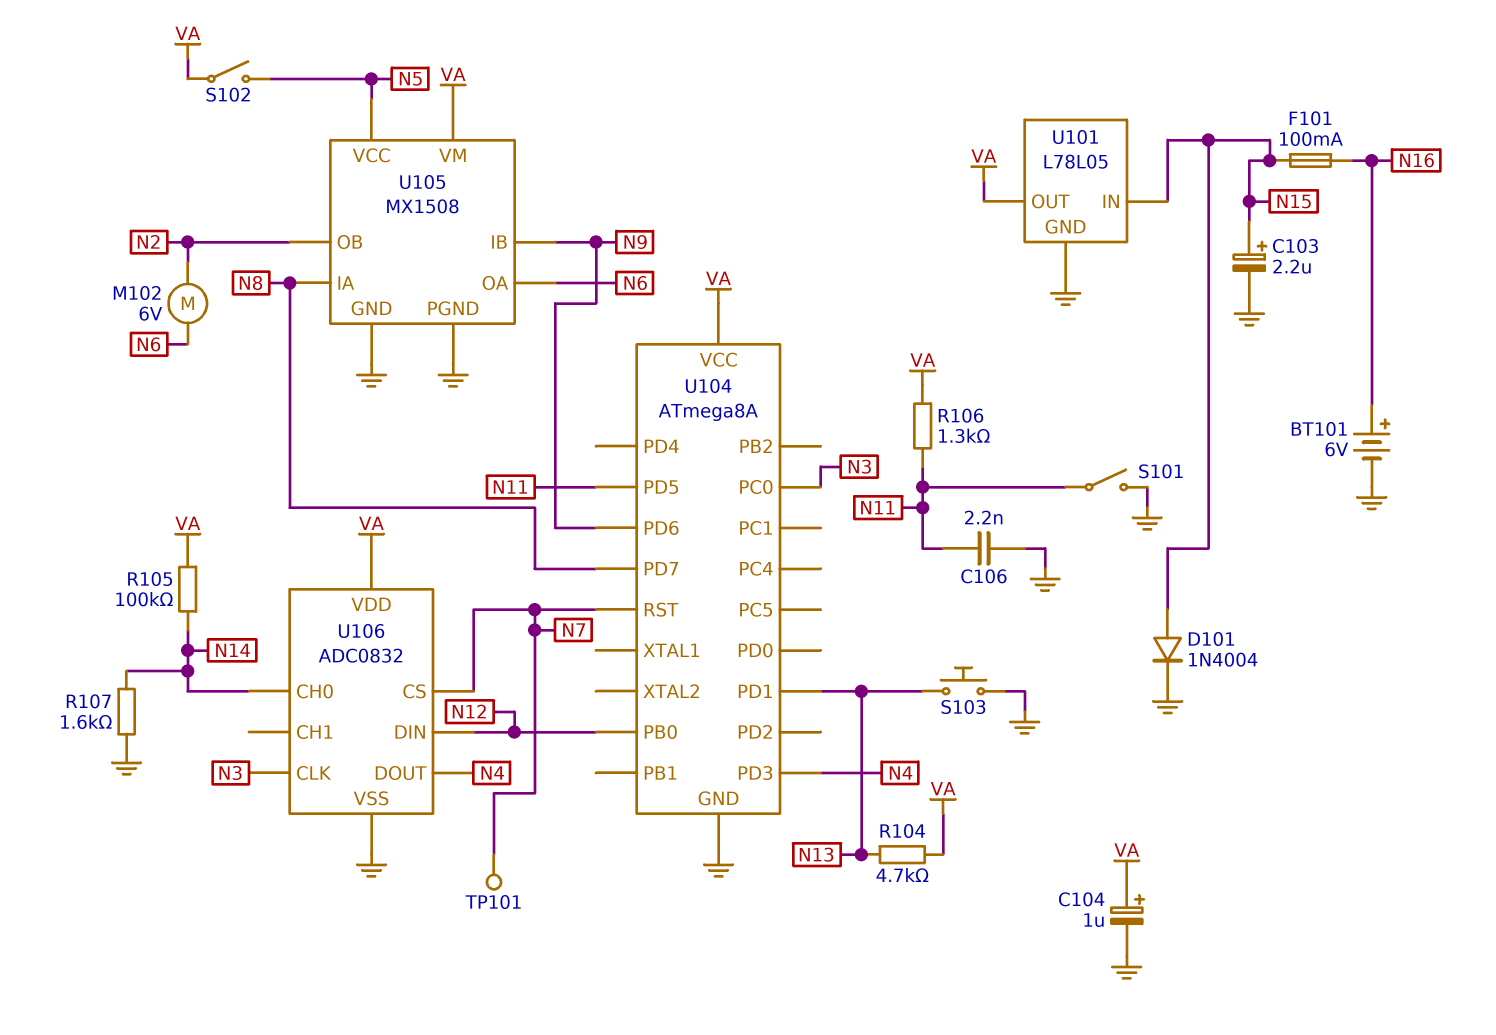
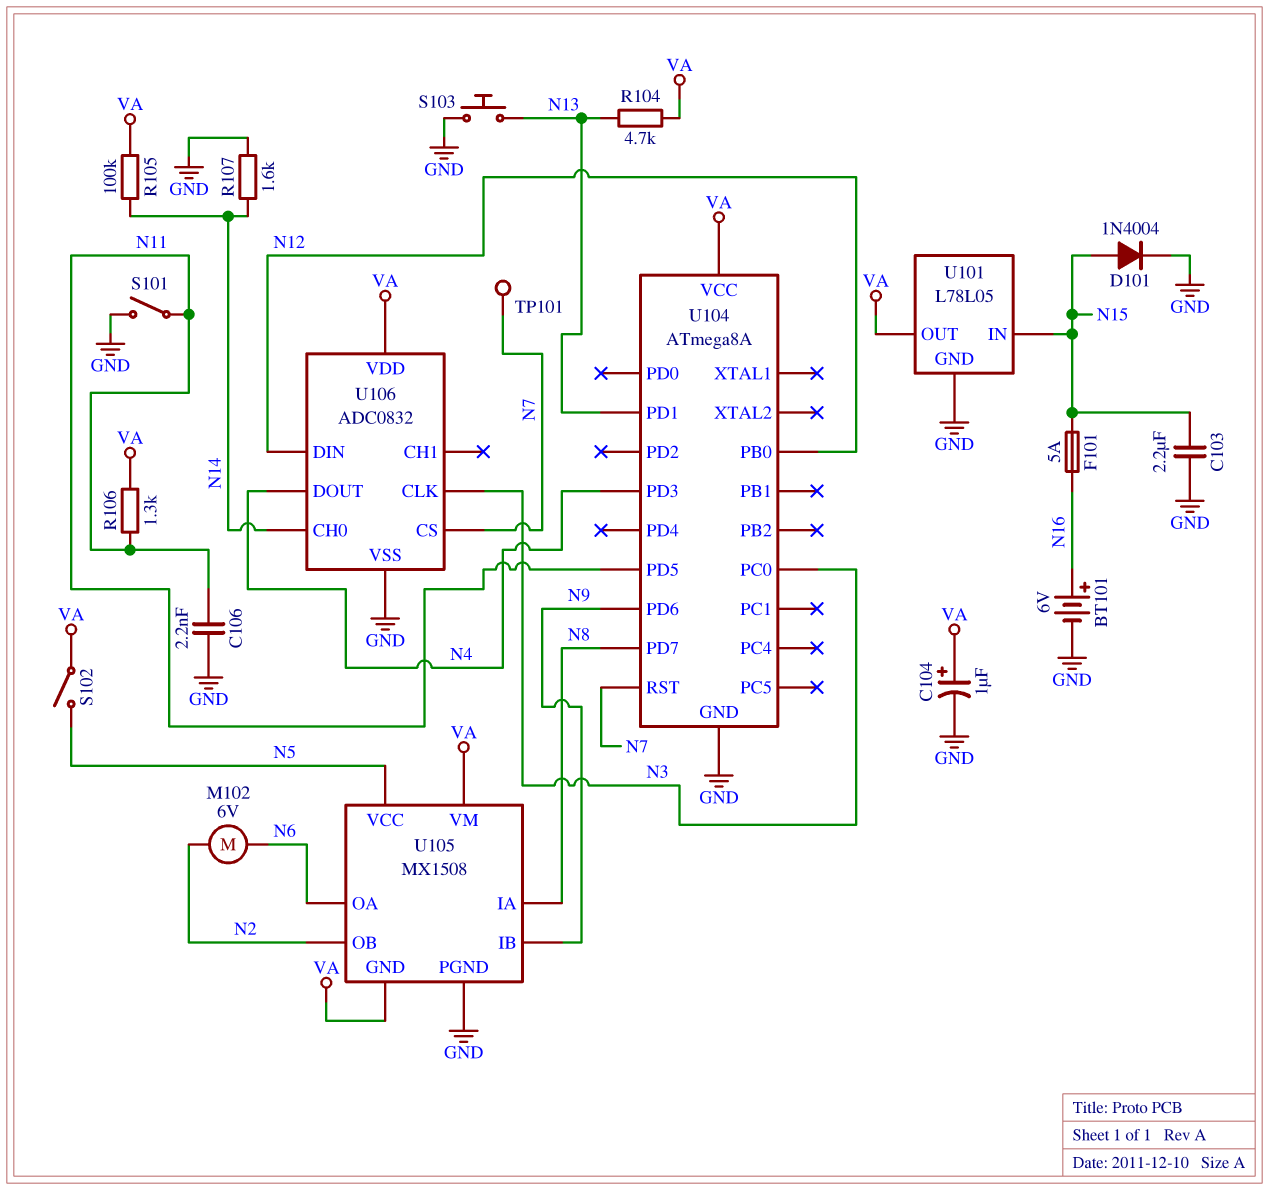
C103: 2.2uF (plus N15, minus GND) -> 2.2uF (GND, N15)
F101: 100mA (N15, N16) -> 5A (N15, N16)
U105 pin GND: GND -> VA

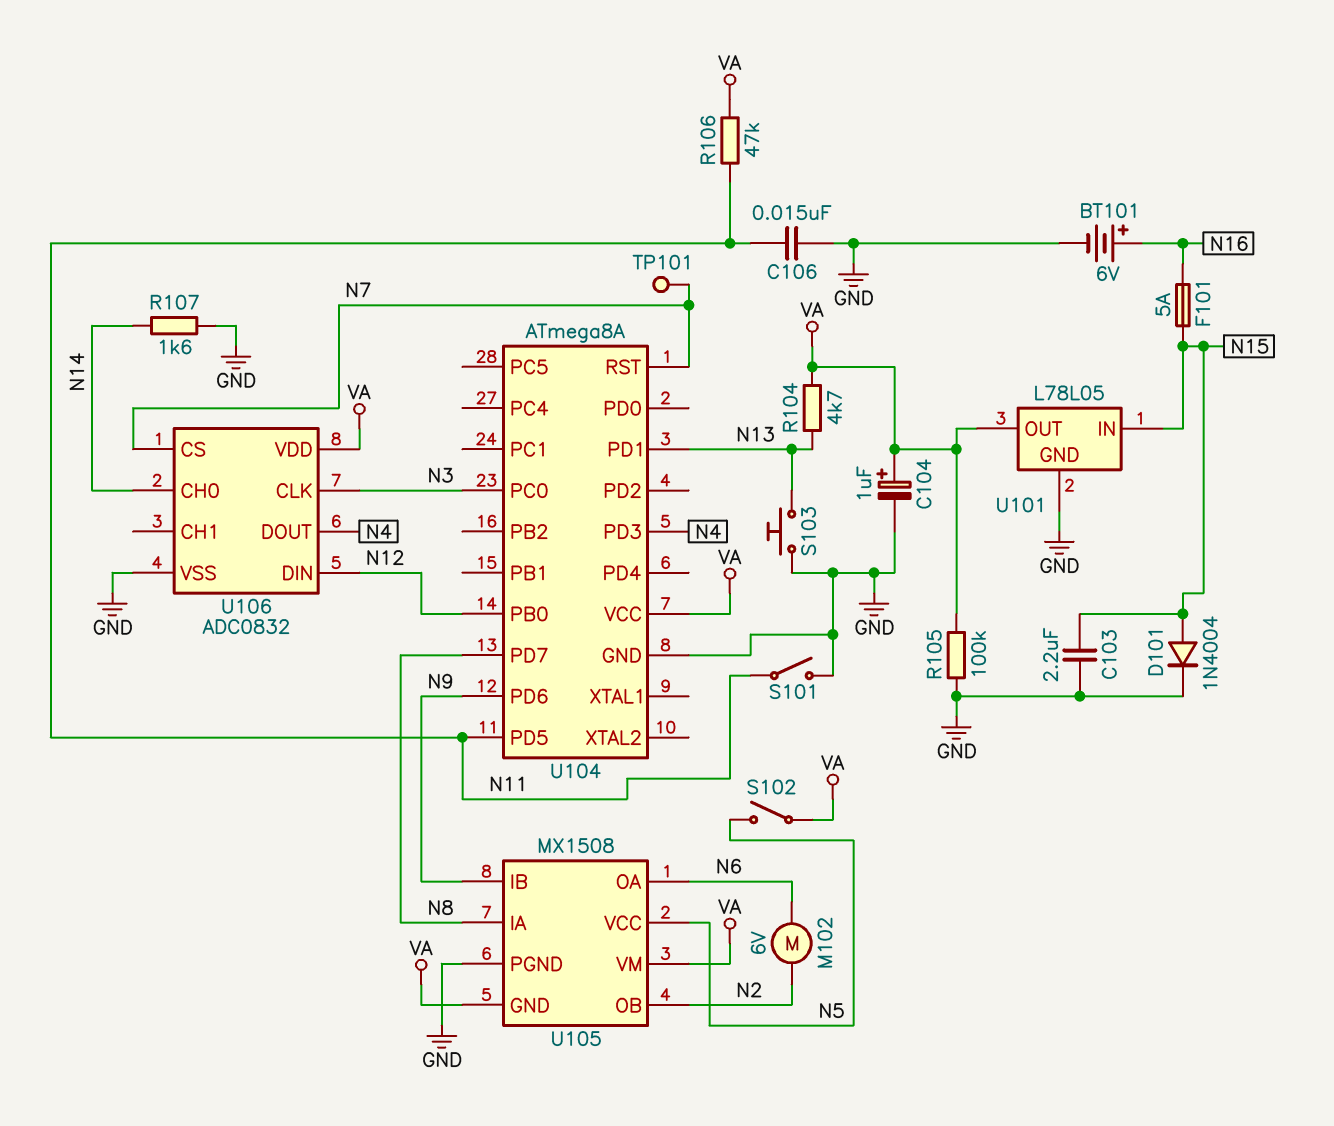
C106: 2.2nF (GND, N11) -> 15nF (GND, N11)
R105: 100k (N14, VA) -> 100k (GND, VA)
R106: 1.3k (N11, VA) -> 47k (N11, VA)

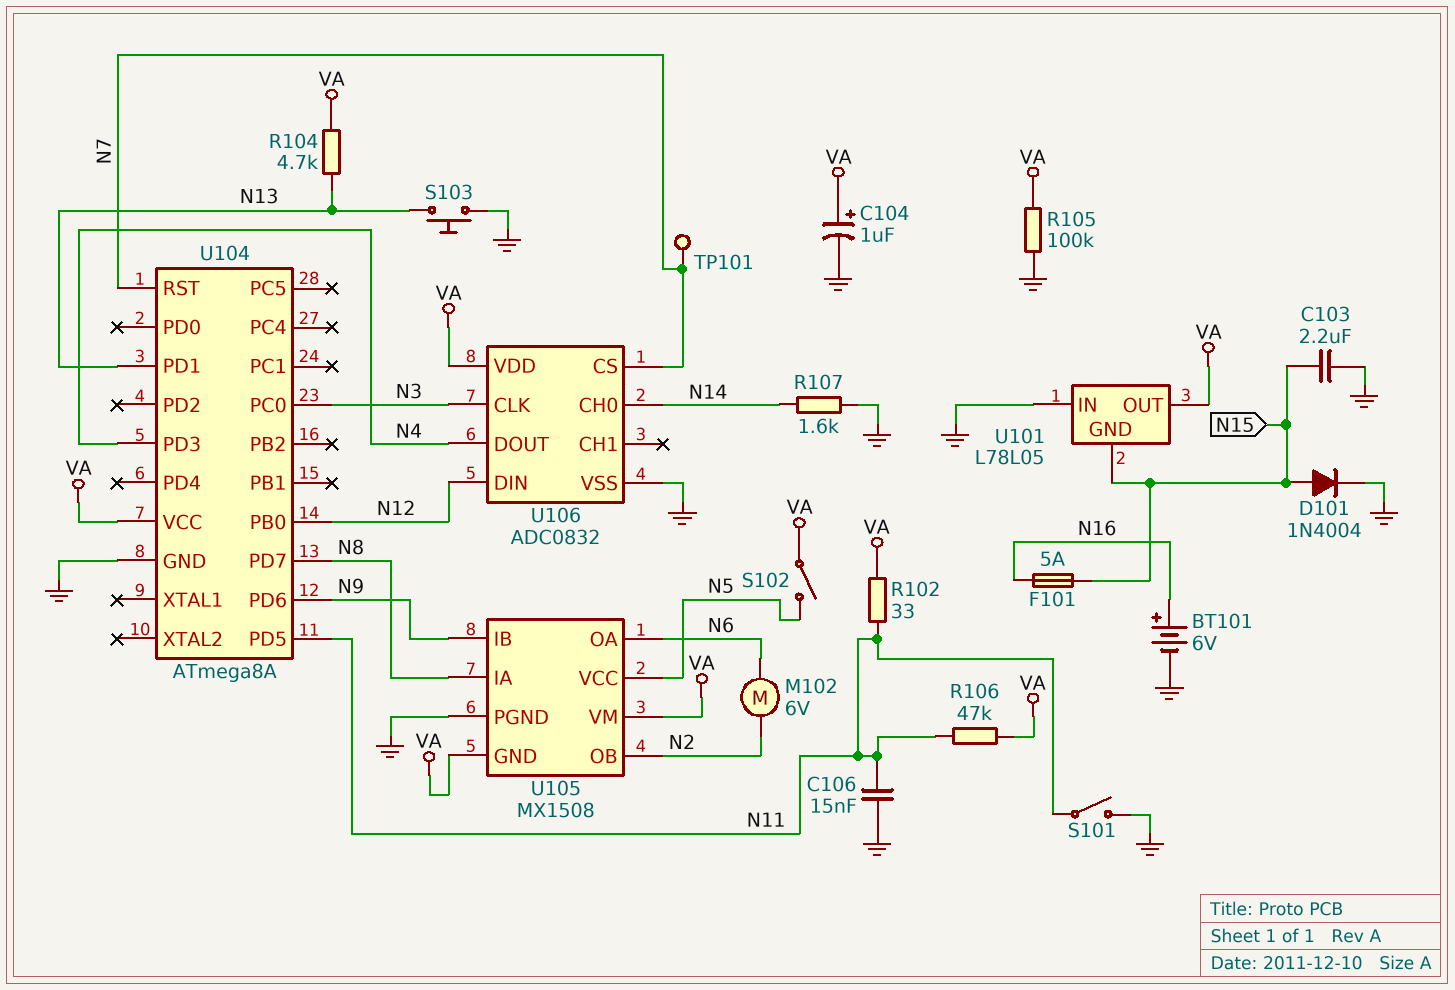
R102: none -> 33 (N11, VA)
U101 pin GND: GND -> N15
U101 pin IN: N15 -> GND

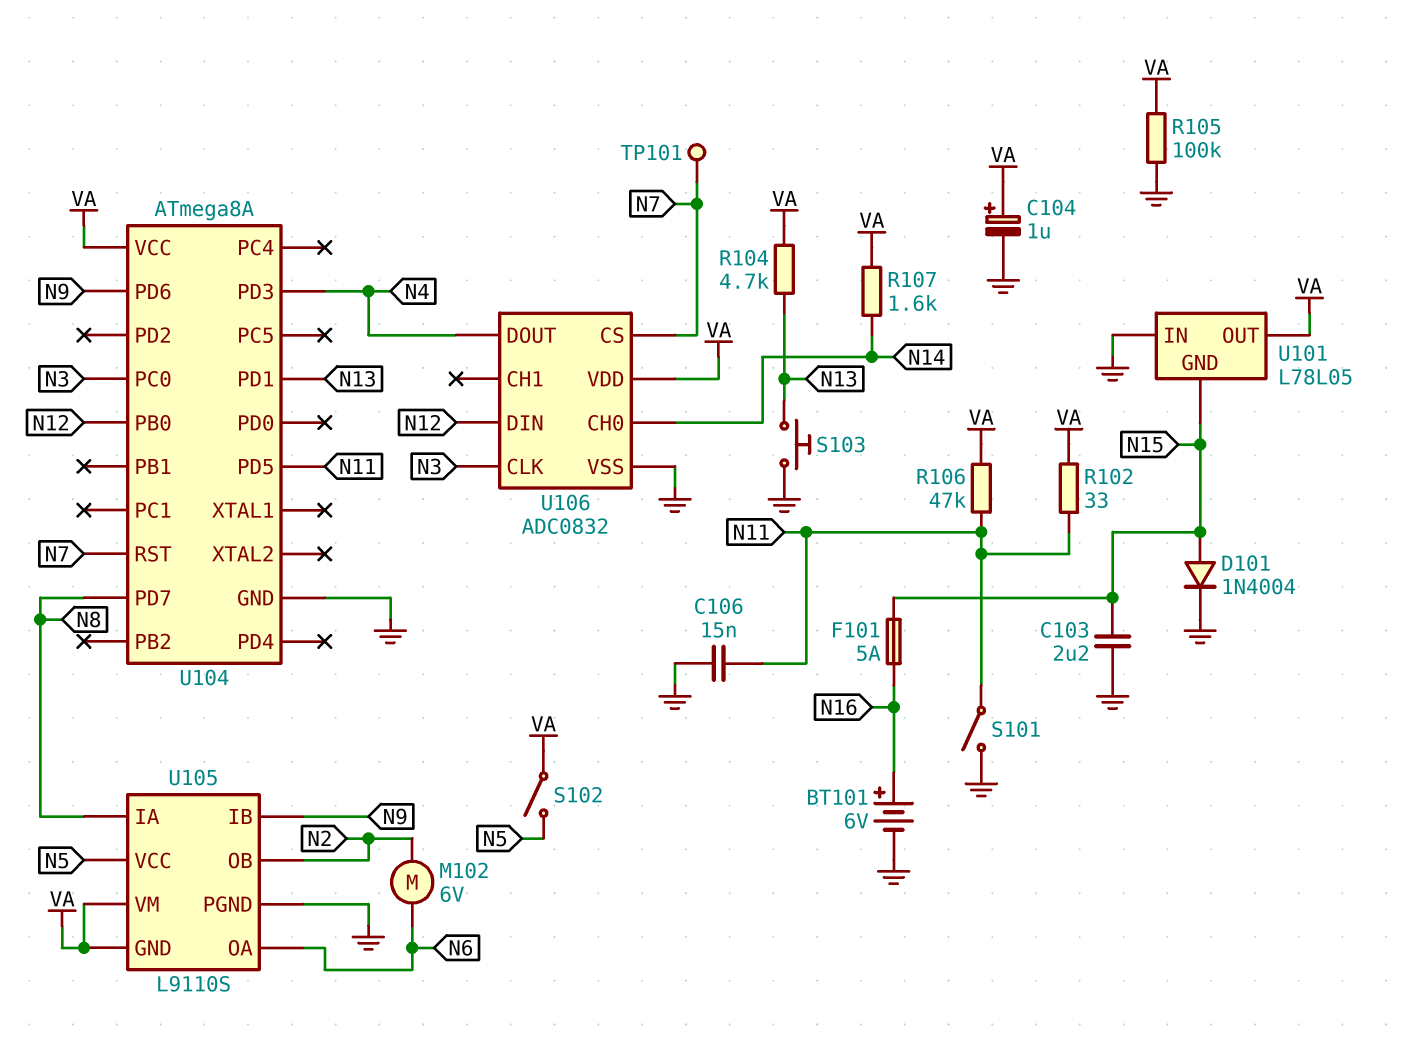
R107: 1.6k (GND, N14) -> 1.6k (N14, VA)
U105: MX1508 -> L9110S

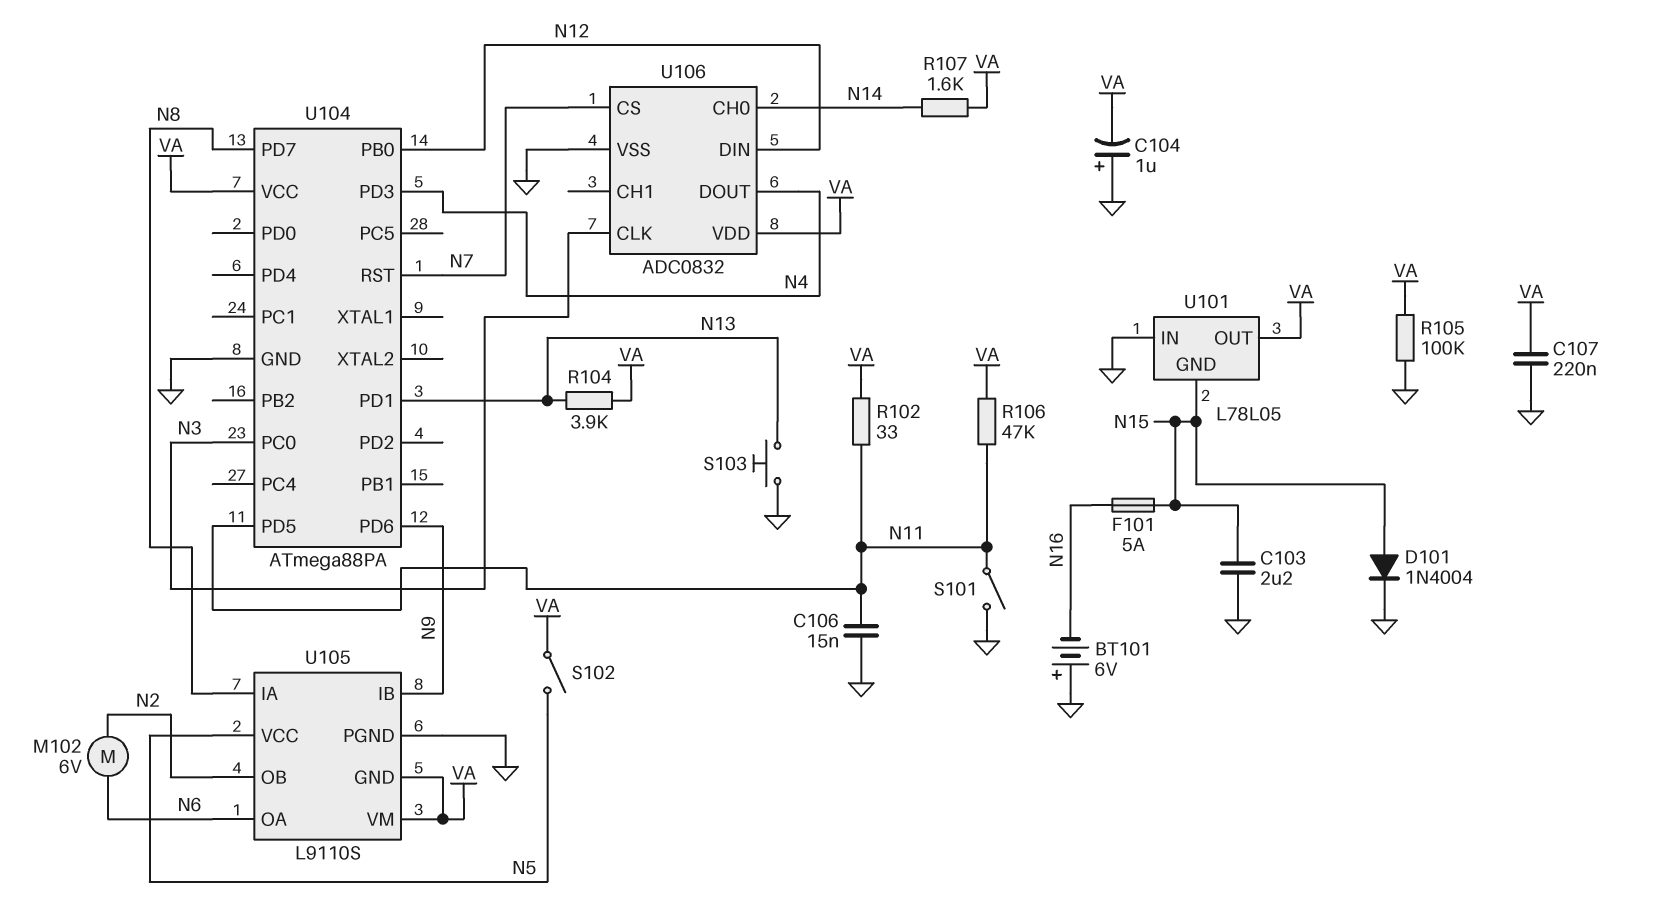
BT101: 6V (plus N16, minus GND) -> 6V (plus GND, minus N16)
C104: 1uF (plus VA, minus GND) -> 1uF (plus GND, minus VA)
C107: none -> 220nF (GND, VA)
R104: 4.7k (N13, VA) -> 3.9k (N13, VA)
TP101: test point (N7) -> none
U104: ATmega8A -> ATmega88PA

